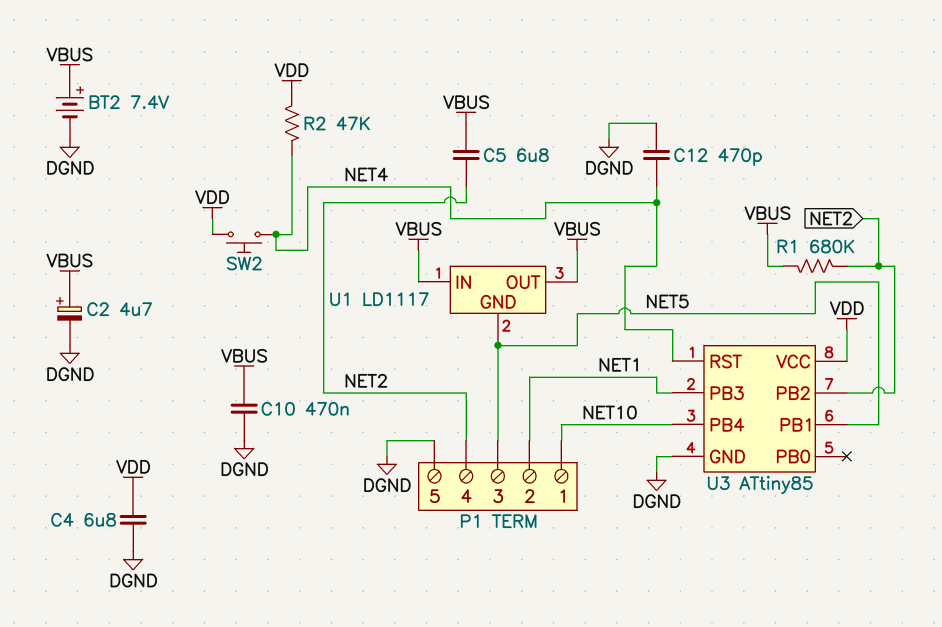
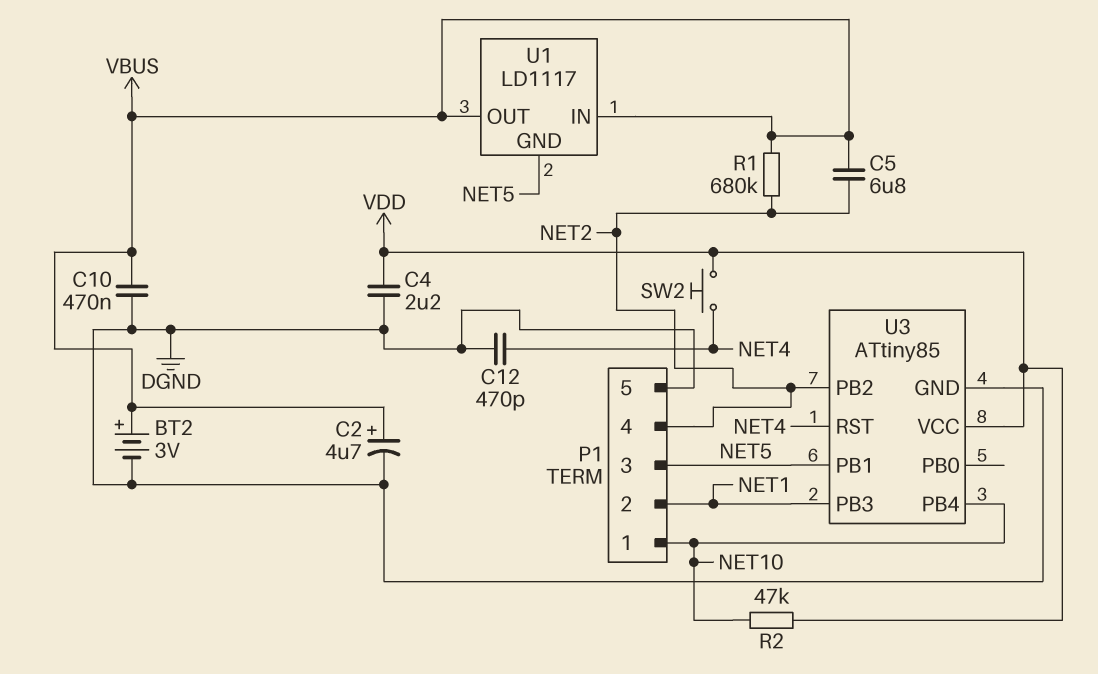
BT2: 7.4V (plus VBUS, minus DGND) -> 3V (plus VBUS, minus DGND)
C4: 6.8uF (DGND, VDD) -> 2.2uF (DGND, VDD)
R2: 47k (NET4, VDD) -> 47k (NET10, VDD)

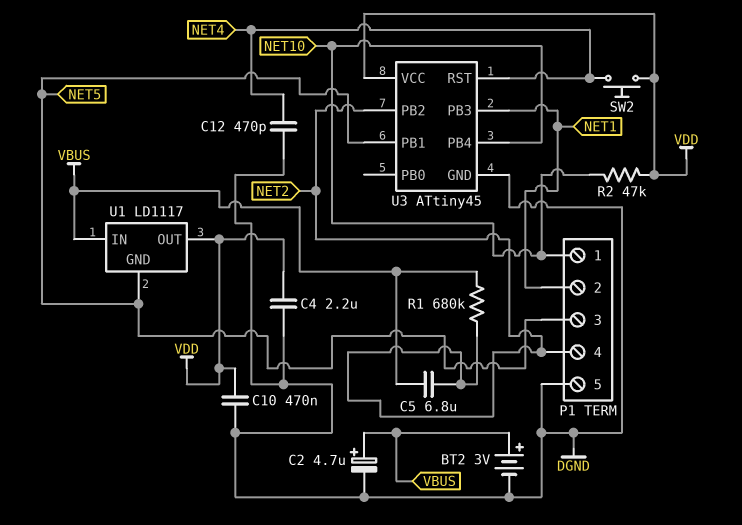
C10: 470nF (DGND, VBUS) -> 470nF (DGND, VDD)
U1 pin OUT: VBUS -> VDD
U3: ATtiny85 -> ATtiny45

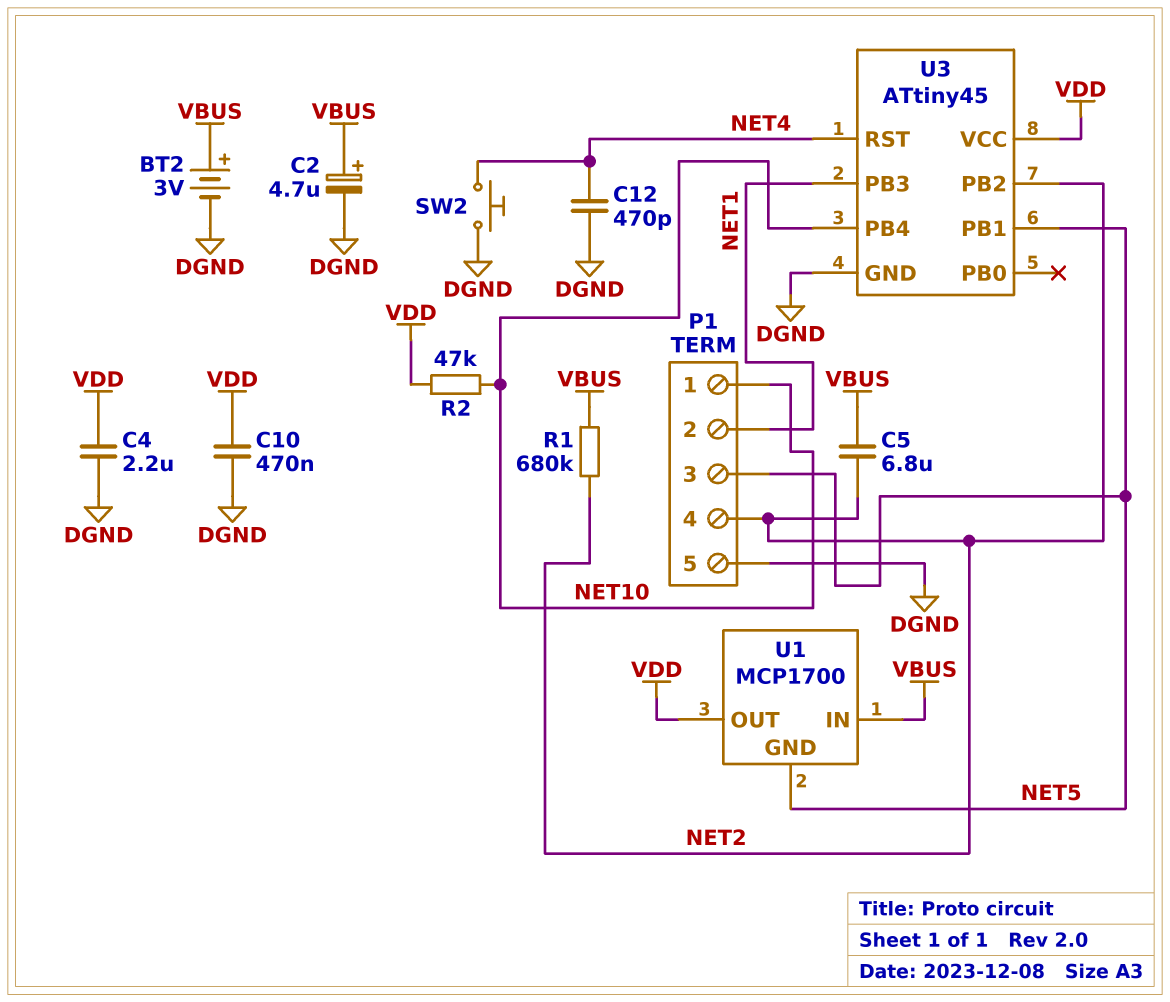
SW2: button (NET4, VDD) -> button (DGND, NET4)
U1: LD1117 -> MCP1700

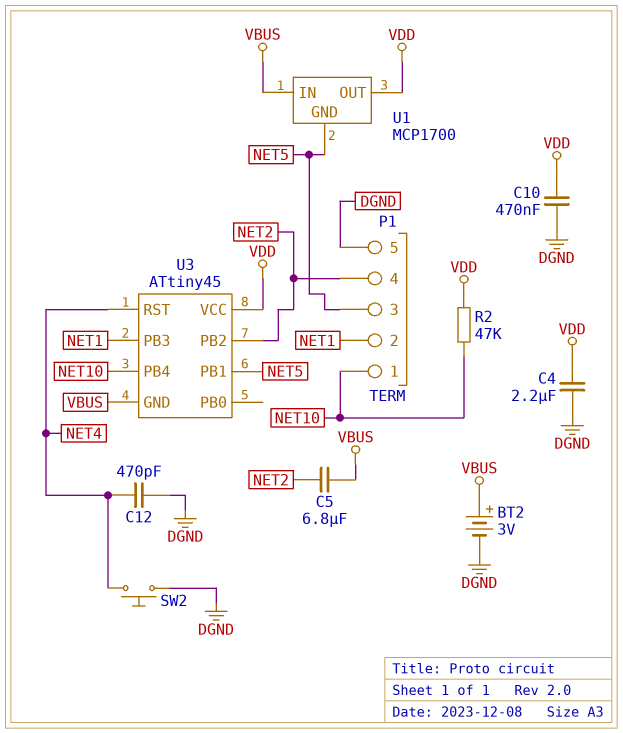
C2: 4.7uF (plus VBUS, minus DGND) -> none
R1: 680k (NET2, VBUS) -> none
U3 pin GND: DGND -> VBUS

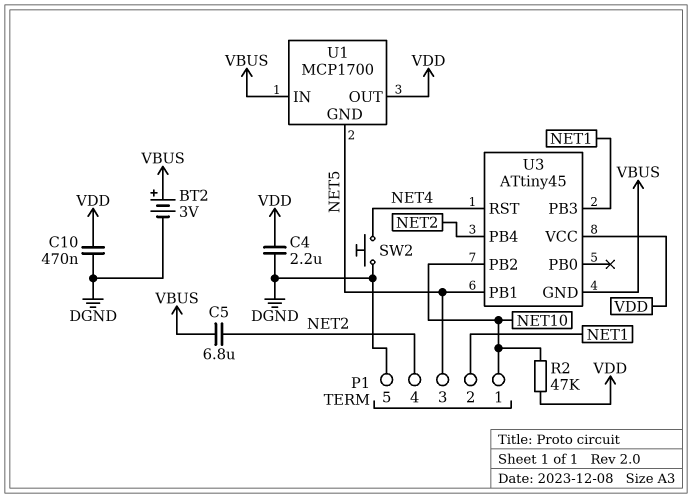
C12: 470pF (DGND, NET4) -> none
U3 pin PB2: NET2 -> NET10
U3 pin PB4: NET10 -> NET2

